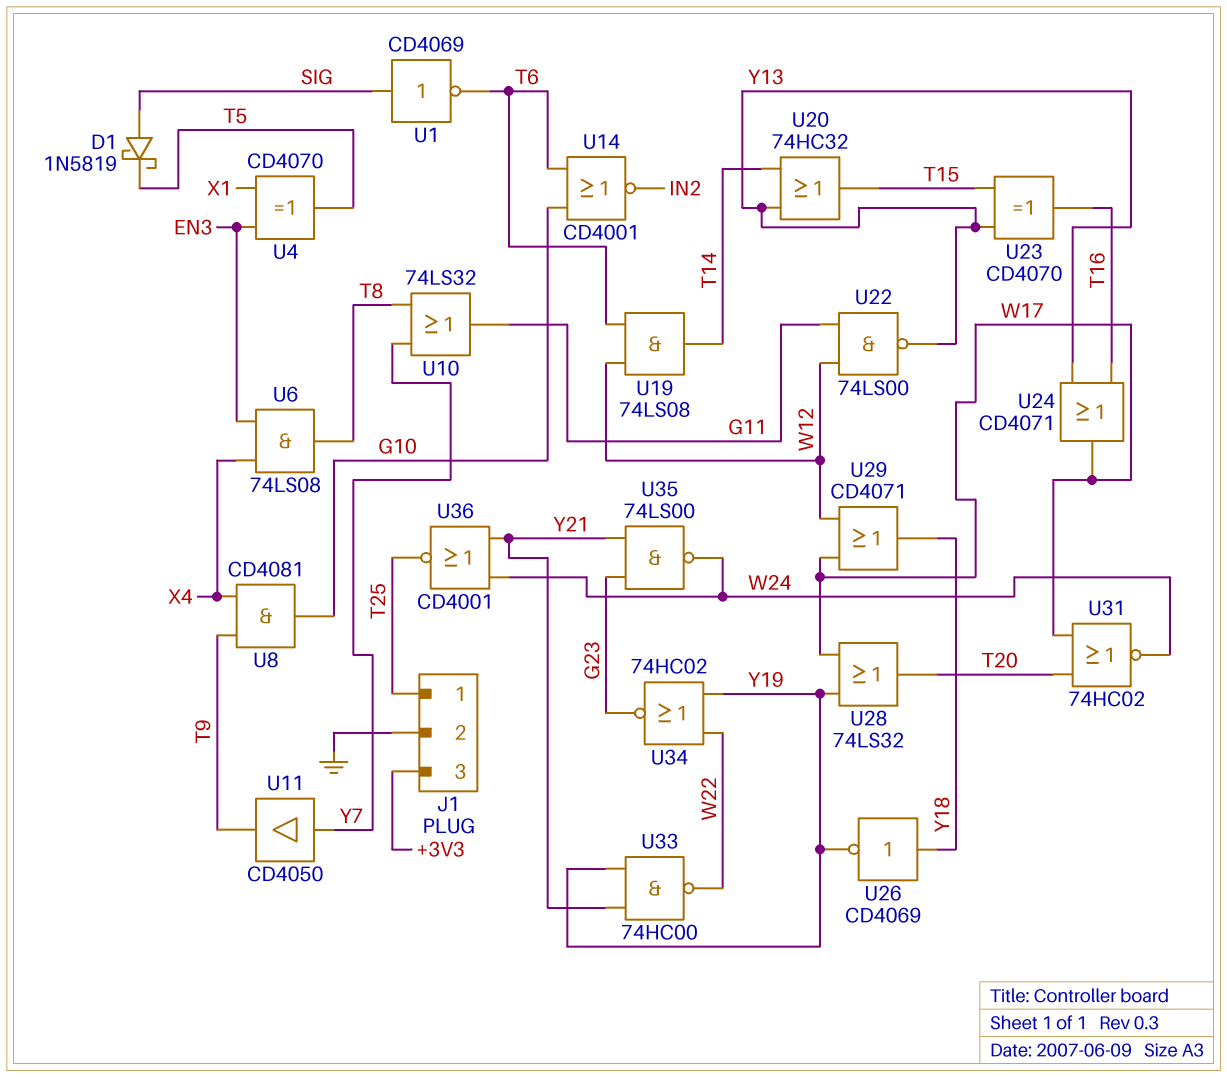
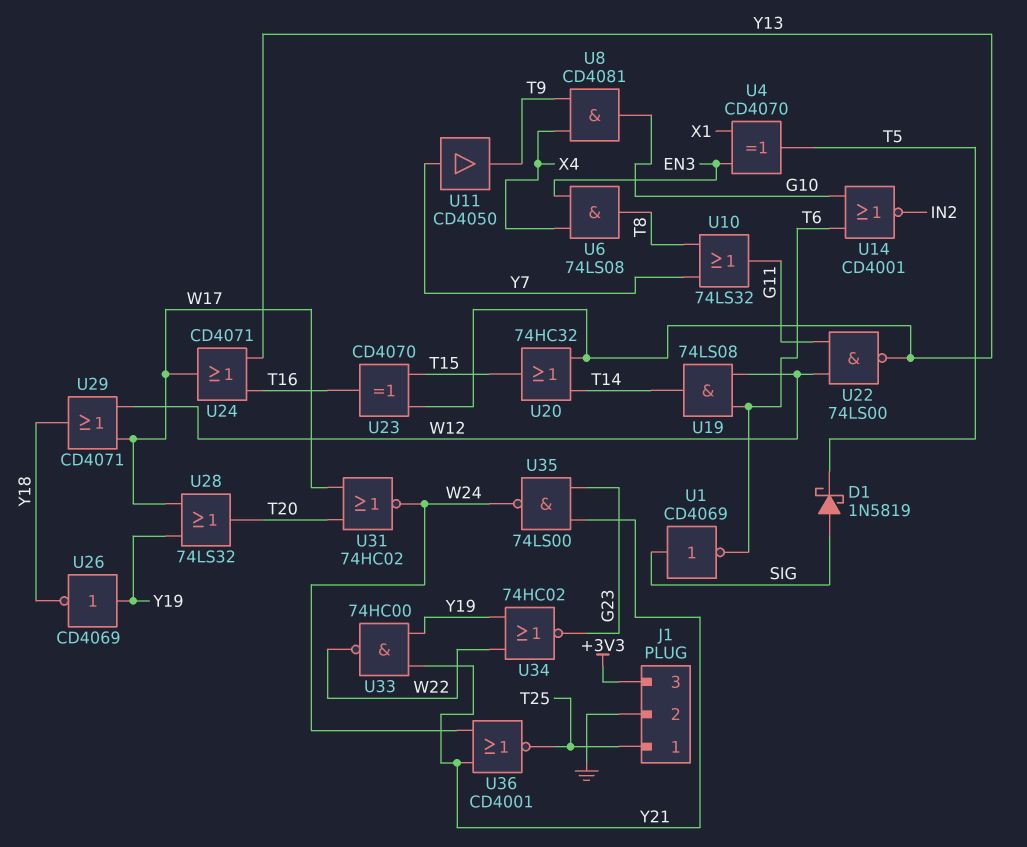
U26: NOT CD4069 (in Y18, out Y19) -> NOT CD4069 (in Y19, out Y18)

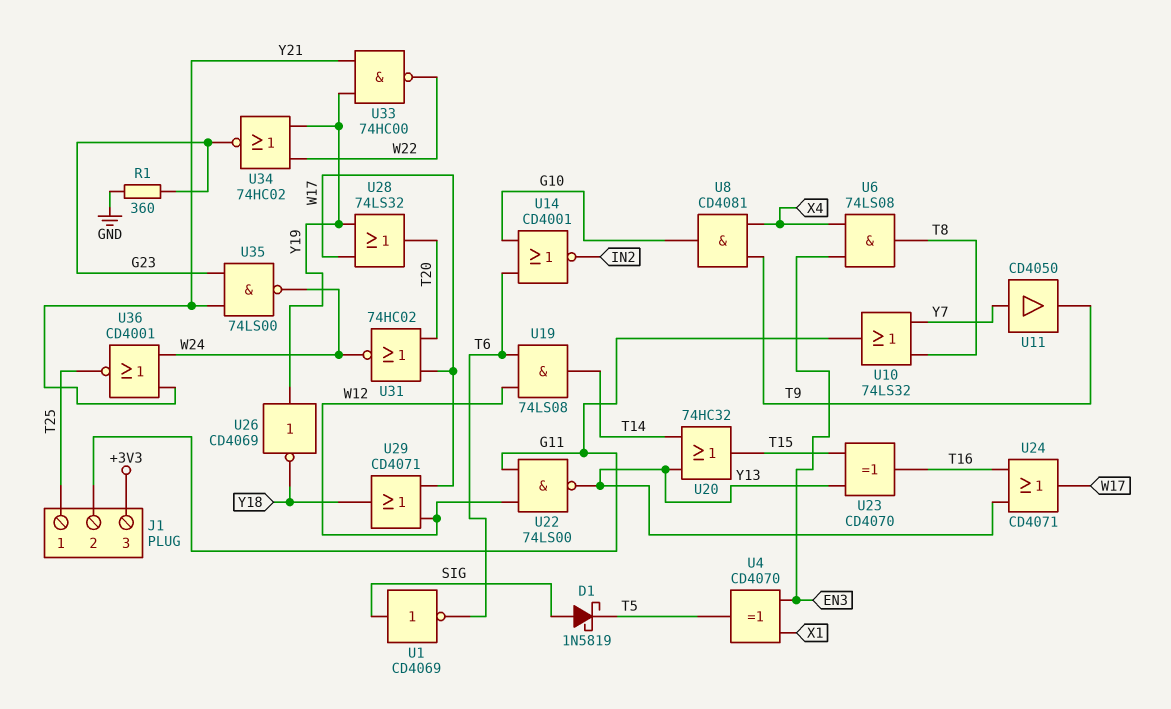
J1 pin 2: GND -> G11
R1: none -> 360 (G23, GND)

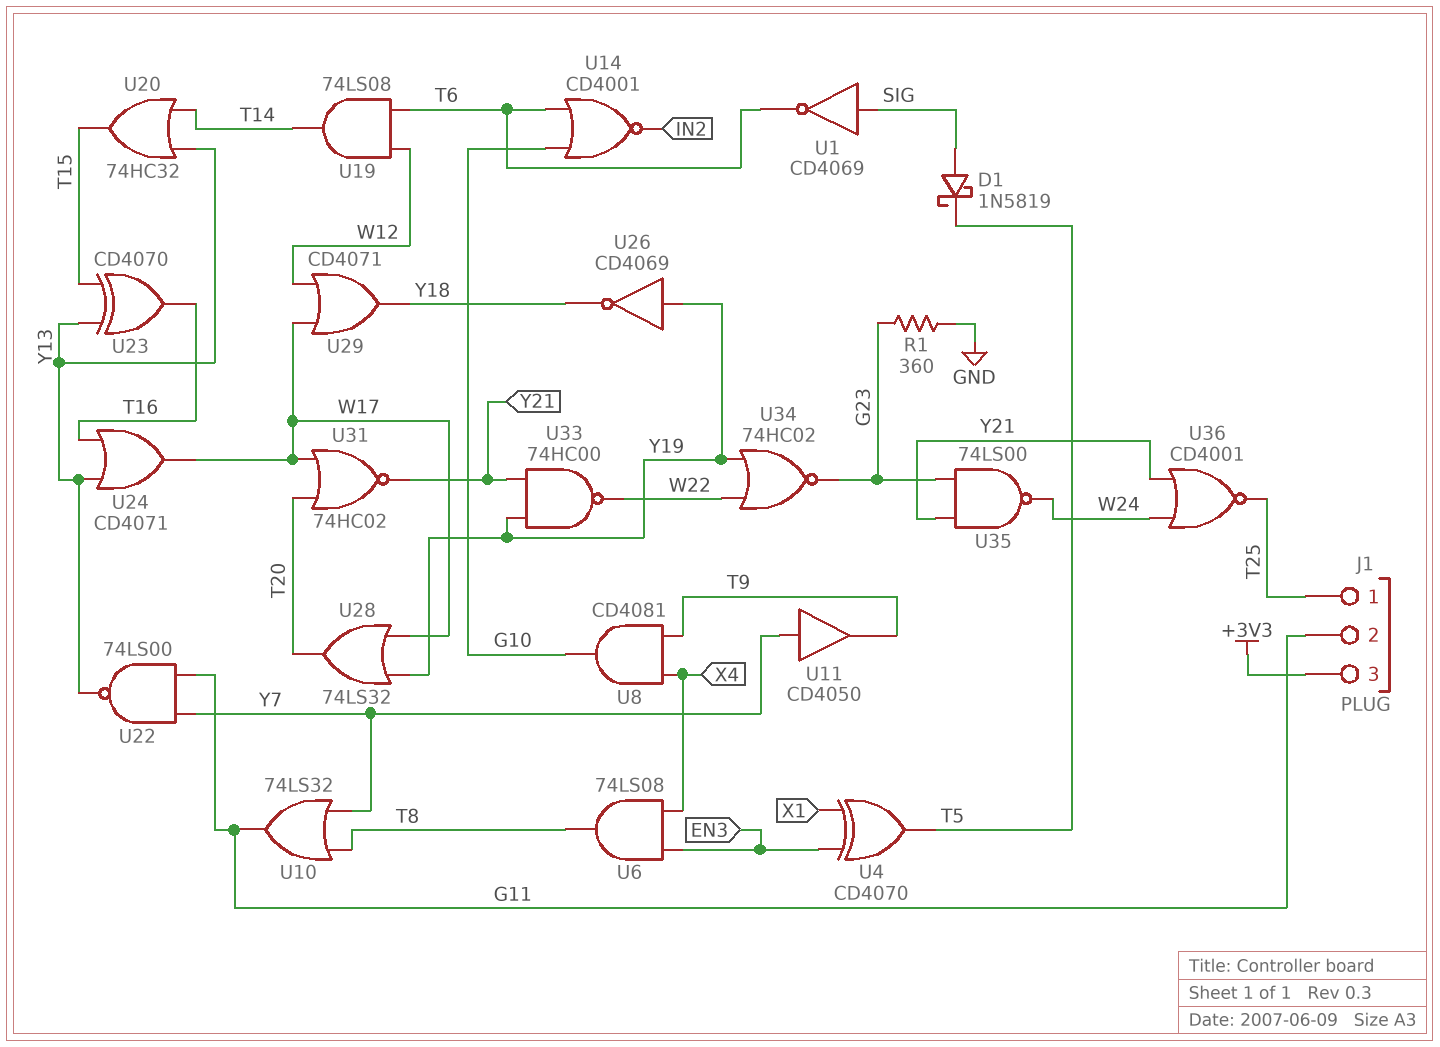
U22: NAND 74LS00 (in G11, in W12, out Y13) -> NAND 74LS00 (in G11, in Y7, out Y13)
U31: NOR 74HC02 (in T20, in W17, out W24) -> NOR 74HC02 (in T20, in W17, out Y21)

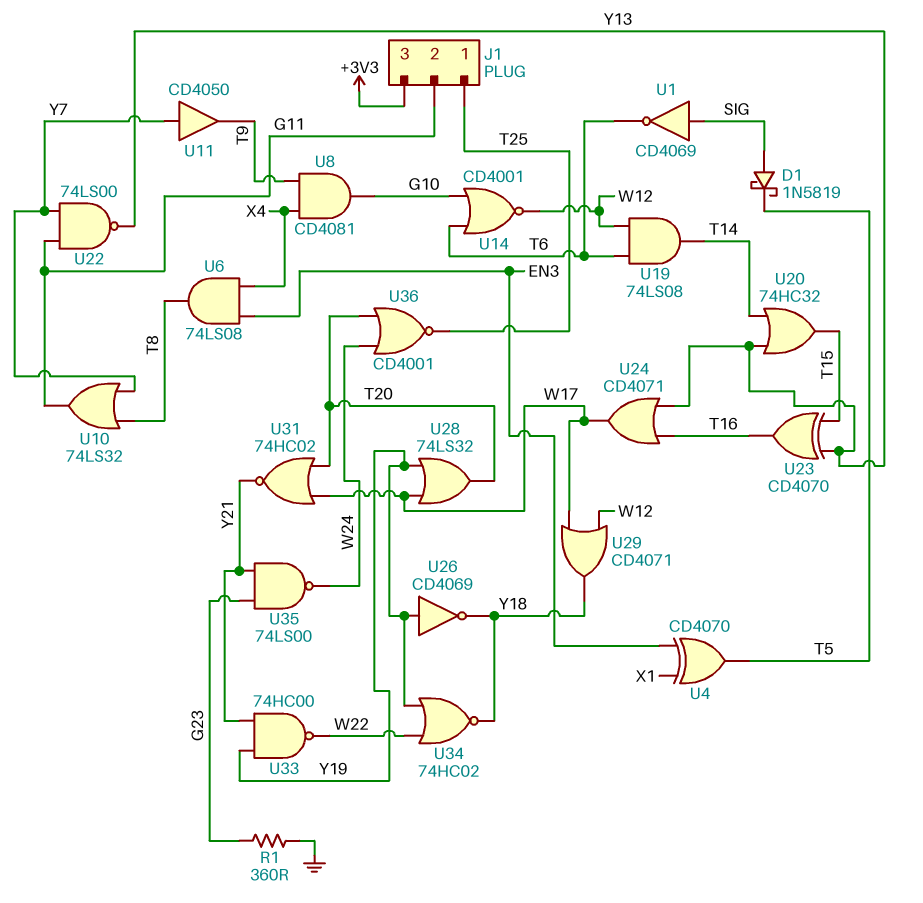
U14: NOR CD4001 (in G10, in T6, out IN2) -> NOR CD4001 (in G10, in T6, out W12)
U34: NOR 74HC02 (in W22, in Y19, out G23) -> NOR 74HC02 (in W22, in Y19, out Y18)
U36: NOR CD4001 (in W24, in Y21, out T25) -> NOR CD4001 (in T20, in W24, out T25)

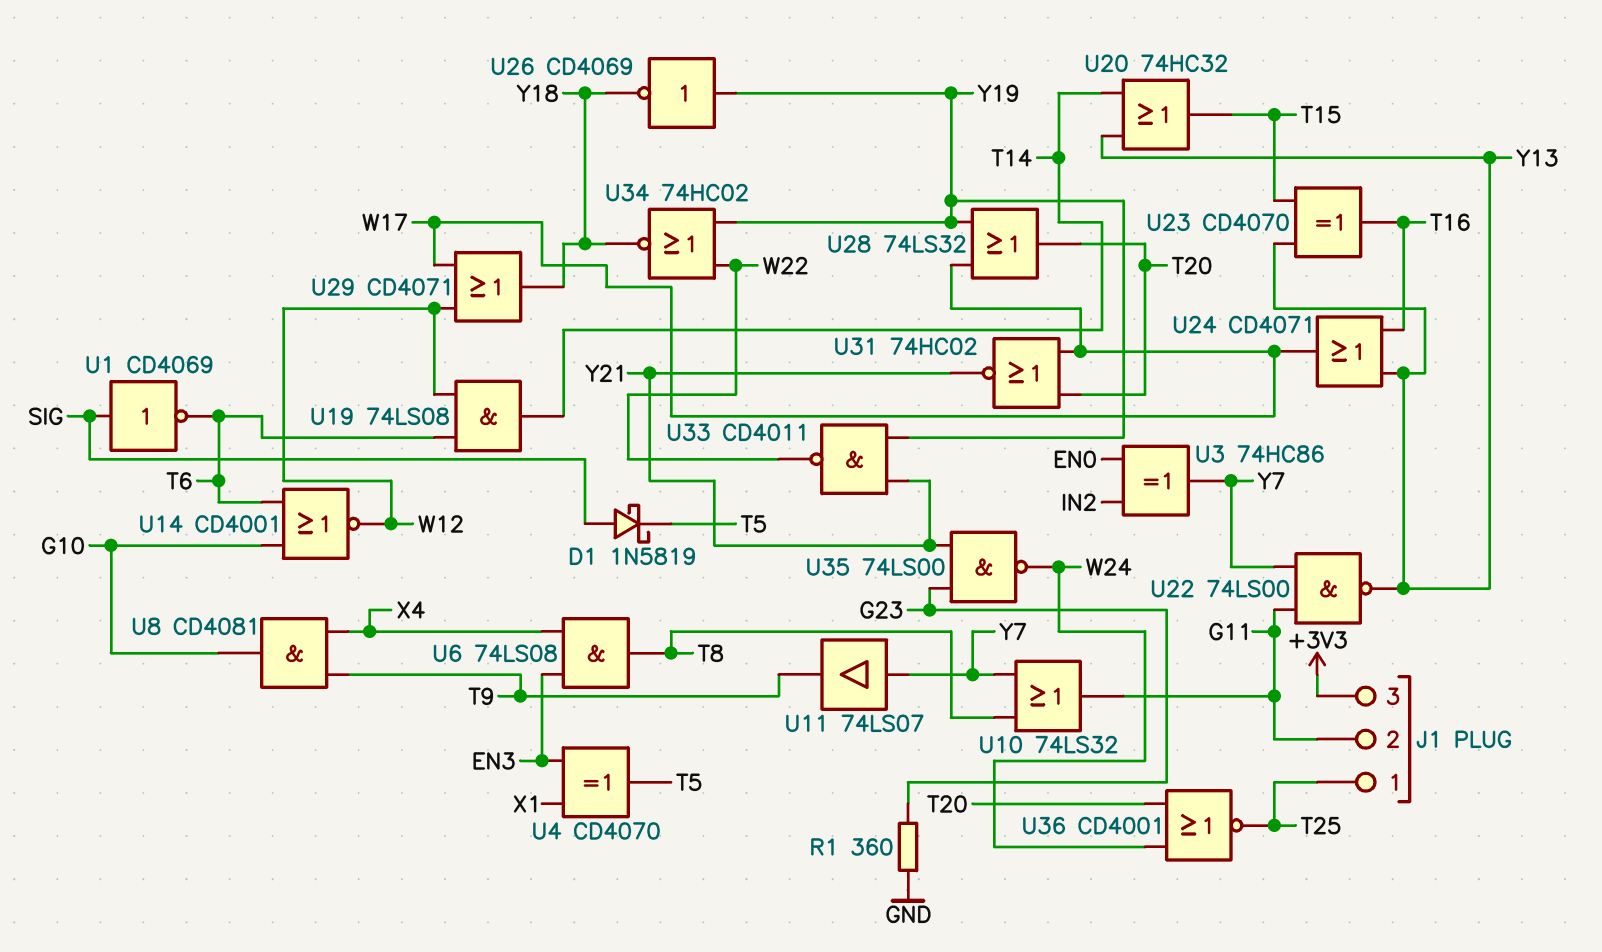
U3: none -> XOR 74HC86 (in EN0, in IN2, out Y7)
U11: buffer CD4050 (in Y7, out T9) -> buffer 74LS07 (in Y7, out T9)
U33: NAND 74HC00 (in Y19, in Y21, out W22) -> NAND CD4011 (in Y19, in Y21, out W22)

